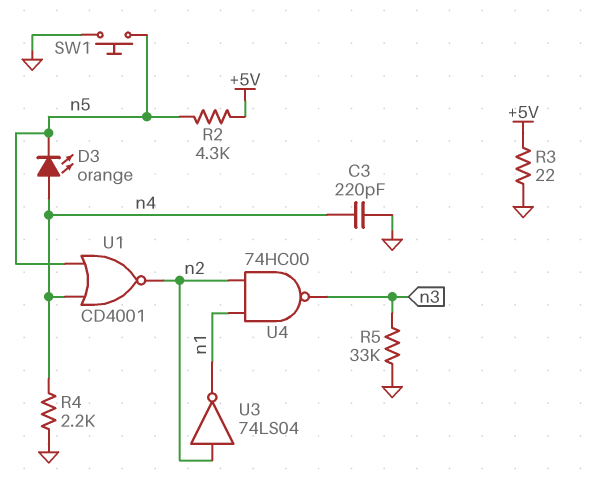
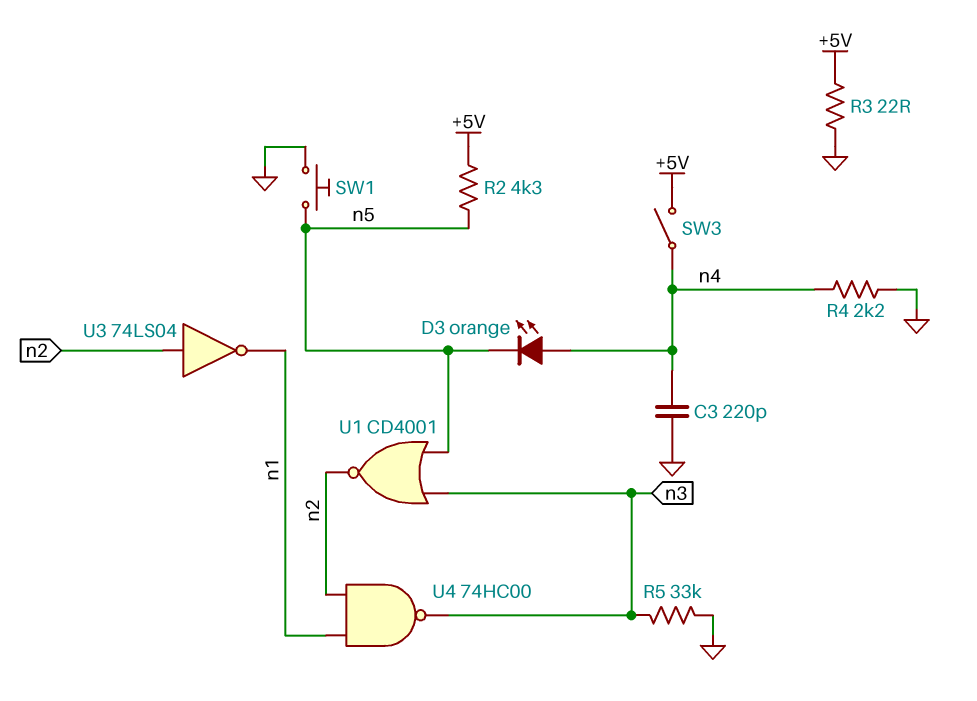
SW3: none -> switch (+5V, n4)
U1: NOR CD4001 (in n4, in n5, out n2) -> NOR CD4001 (in n3, in n5, out n2)

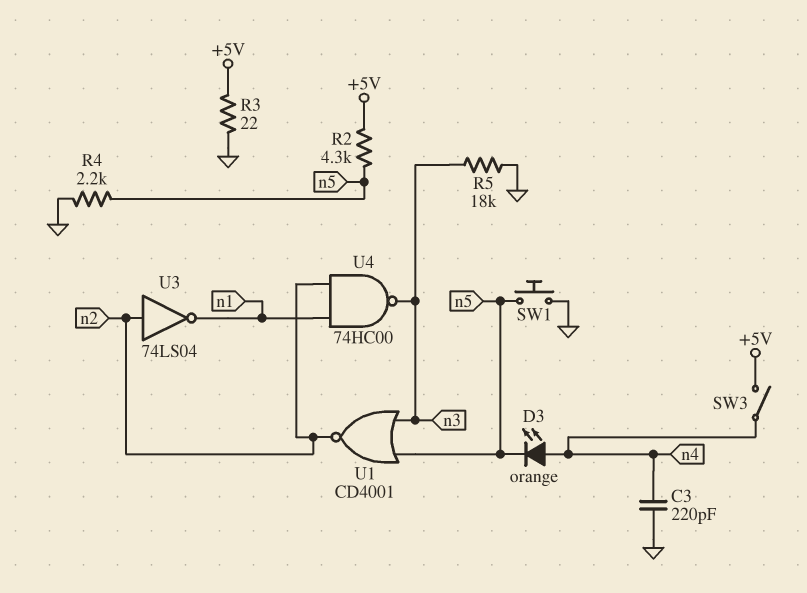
R4: 2.2k (GND, n4) -> 2.2k (GND, n5)
R5: 33k (GND, n3) -> 18k (GND, n3)

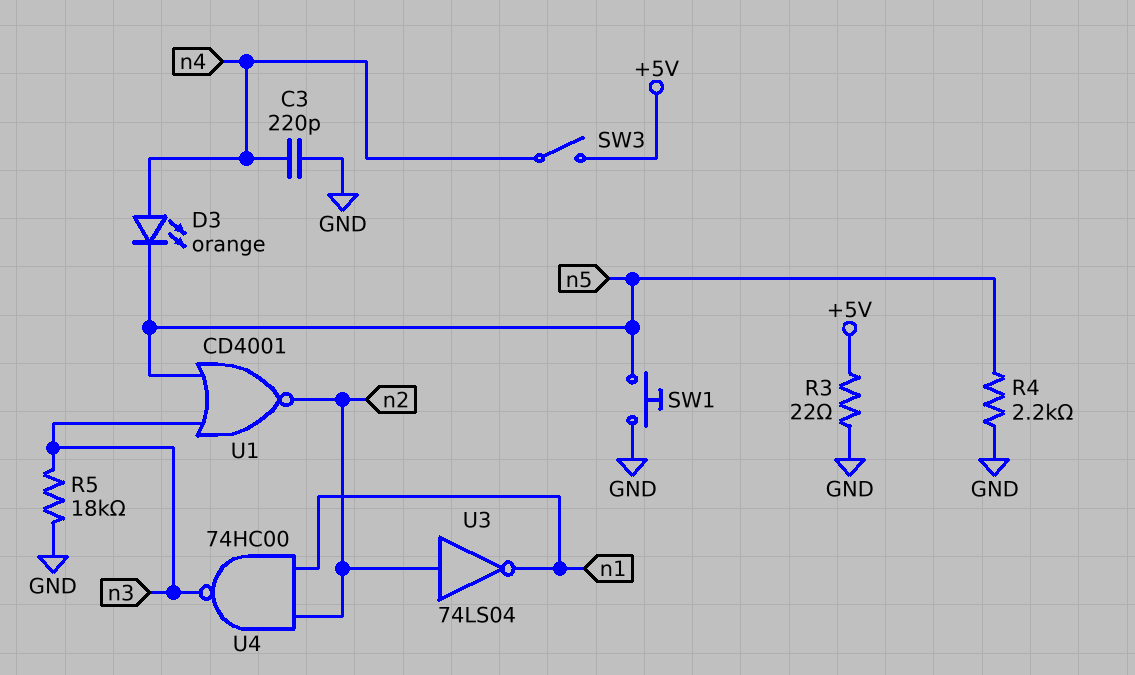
R2: 4.3k (+5V, n5) -> none

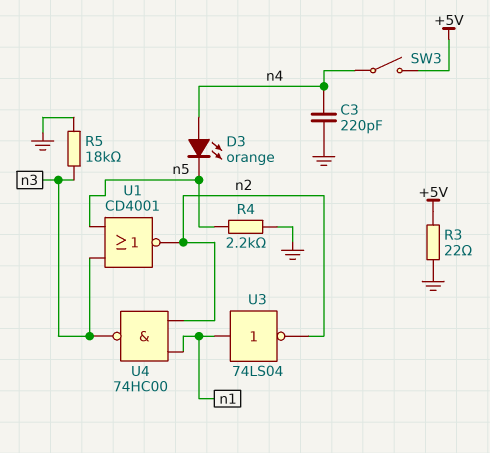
SW1: button (GND, n5) -> none
U3: NOT 74LS04 (in n2, out n1) -> NOT 74LS04 (in n1, out n2)

